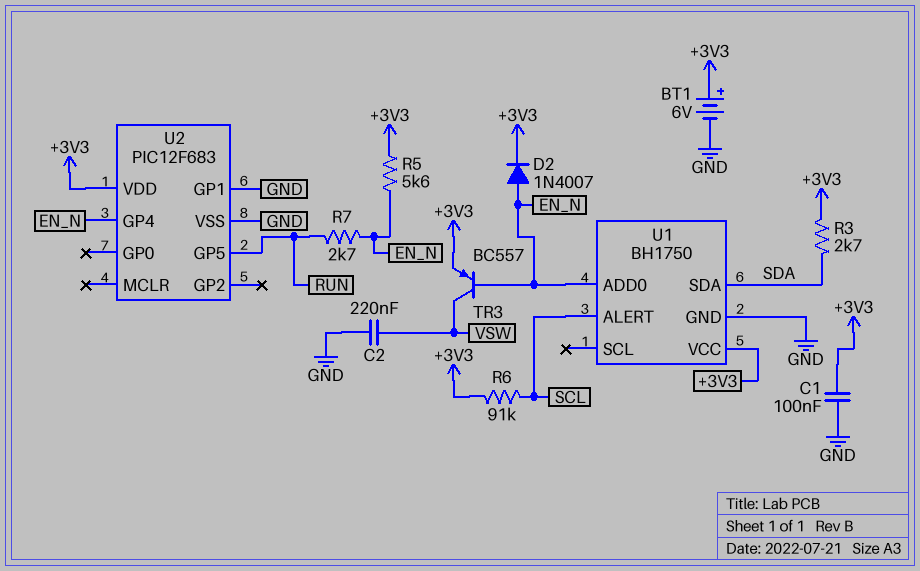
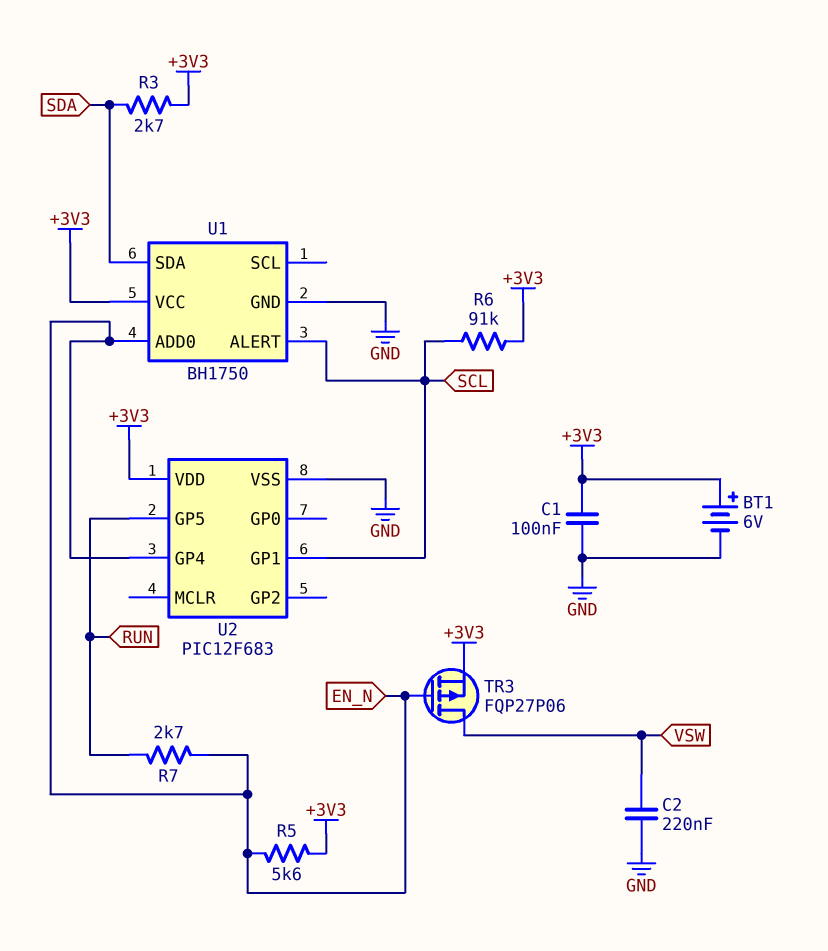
D2: diode 1N4007 (A EN_N, K +3V3) -> none
TR3: PNP BC557 (B EN_N, C VSW, E +3V3) -> PMOS FQP27P06 (G EN_N, D VSW, S +3V3)
U2 pin GP1: GND -> SCL

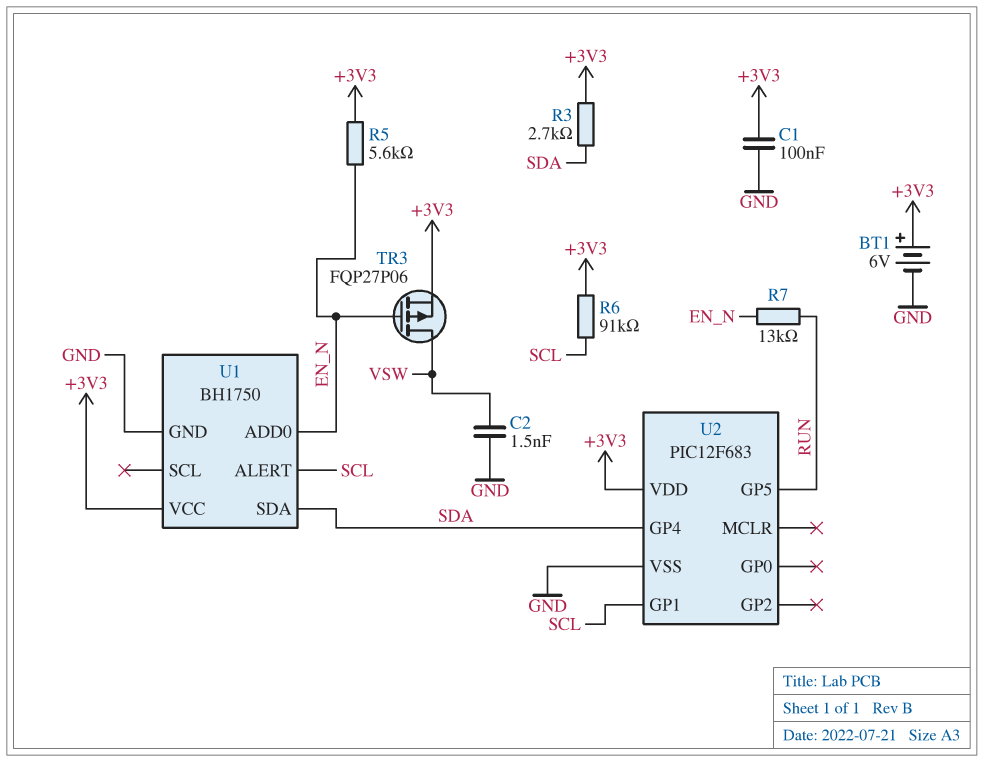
C2: 220nF (GND, VSW) -> 1.5nF (GND, VSW)
R7: 2.7k (EN_N, RUN) -> 13k (EN_N, RUN)
U2 pin GP4: EN_N -> SDA

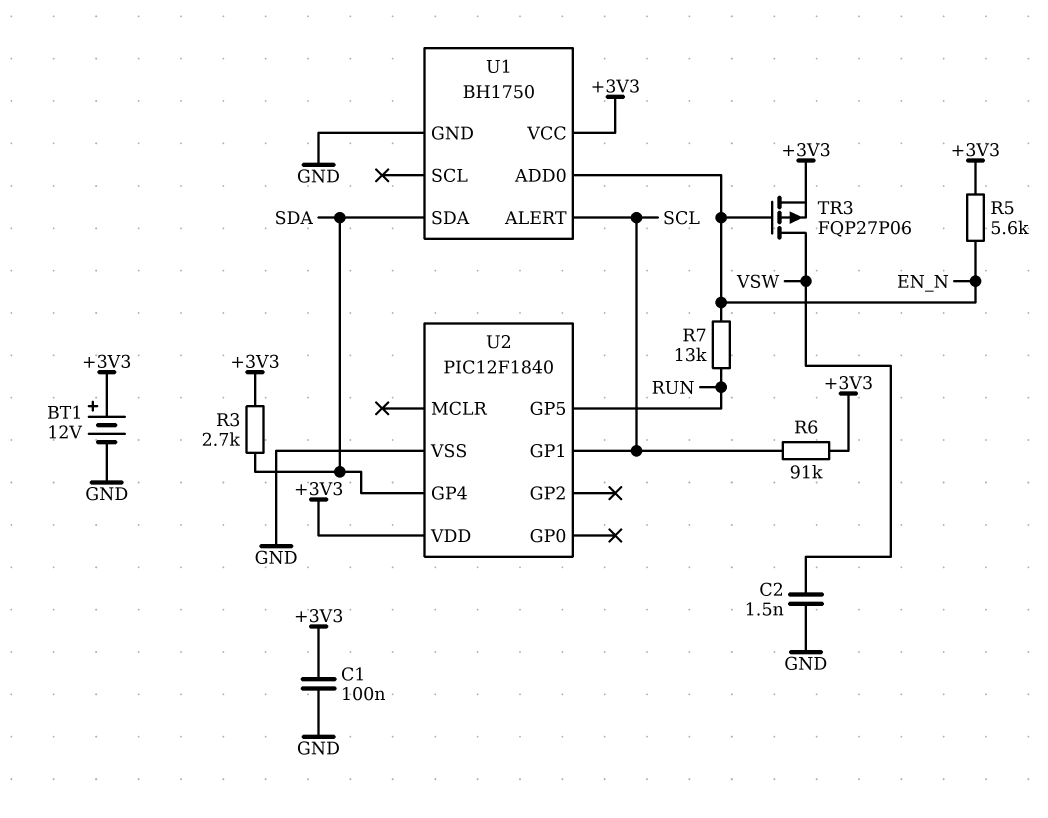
BT1: 6V (plus +3V3, minus GND) -> 12V (plus +3V3, minus GND)
U2: PIC12F683 -> PIC12F1840

